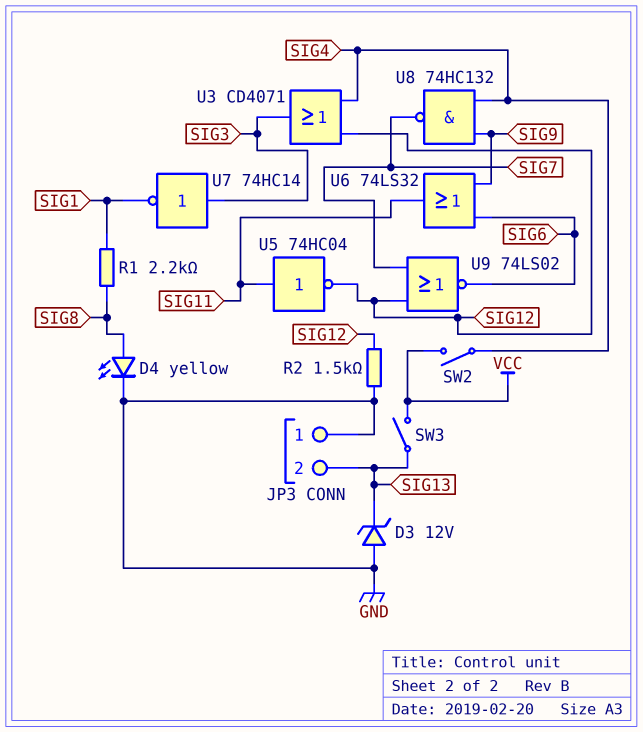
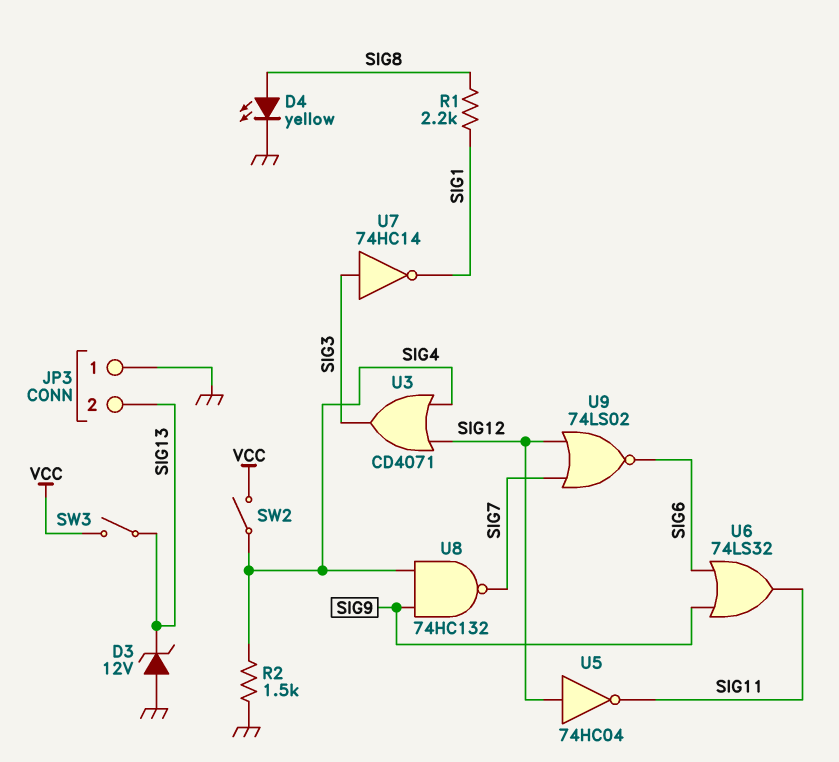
R2: 1.5k (GND, SIG12) -> 1.5k (GND, SIG4)
U5: NOT 74HC04 (in SIG11, out SIG12) -> NOT 74HC04 (in SIG12, out SIG11)

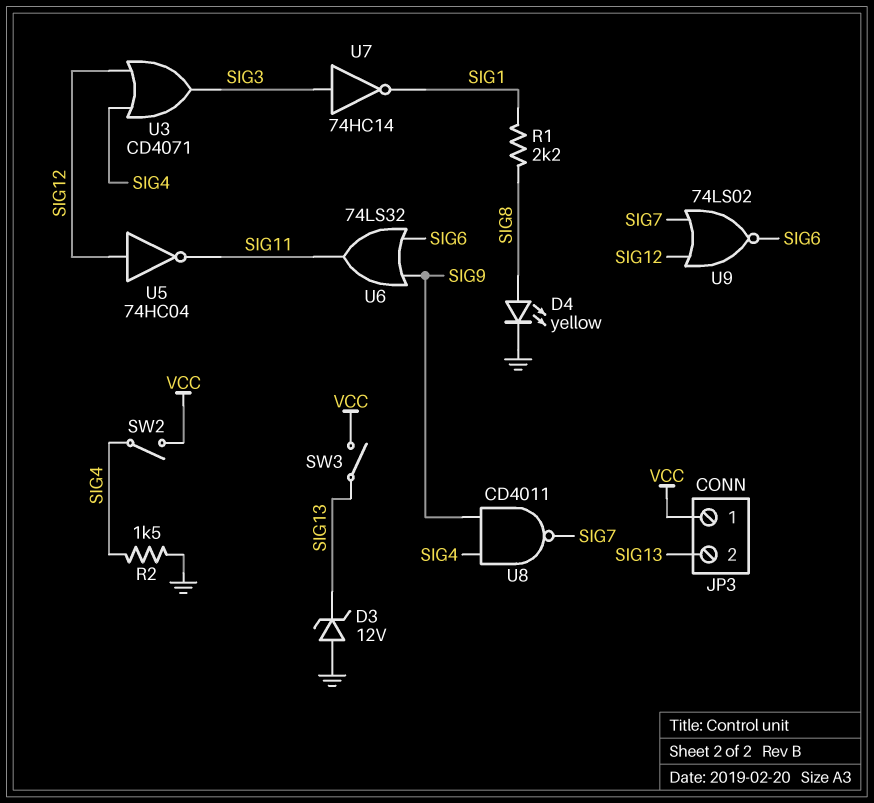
JP3 pin 1: GND -> VCC
U8: NAND 74HC132 (in SIG4, in SIG9, out SIG7) -> NAND CD4011 (in SIG4, in SIG9, out SIG7)

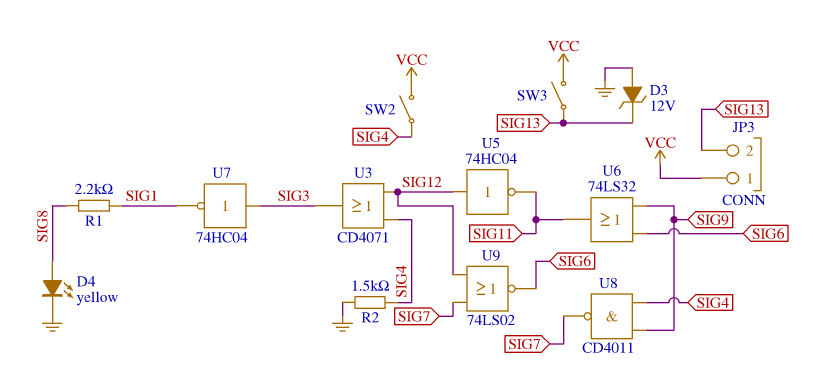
U7: NOT 74HC14 (in SIG3, out SIG1) -> NOT 74HC04 (in SIG3, out SIG1)

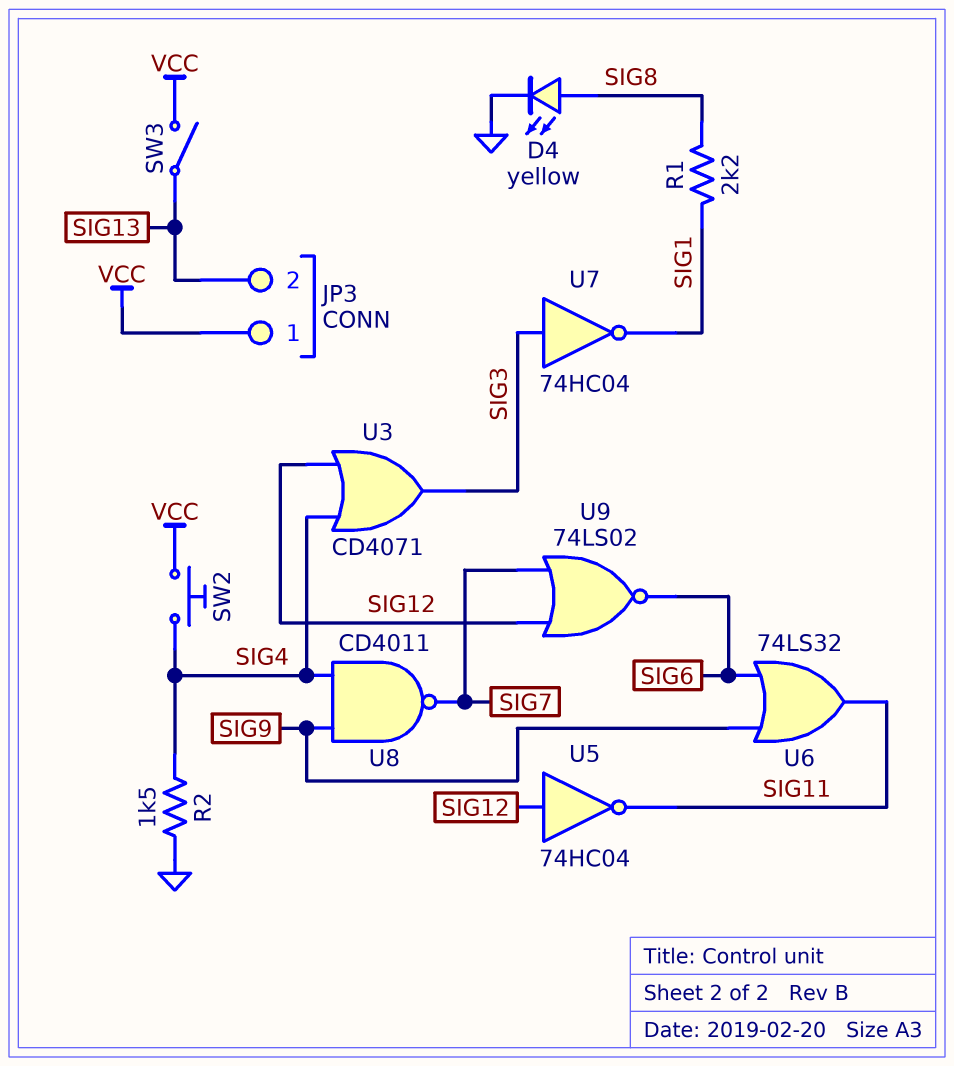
D3: zener 12V (A GND, K SIG13) -> none
SW2: switch (SIG4, VCC) -> button (SIG4, VCC)

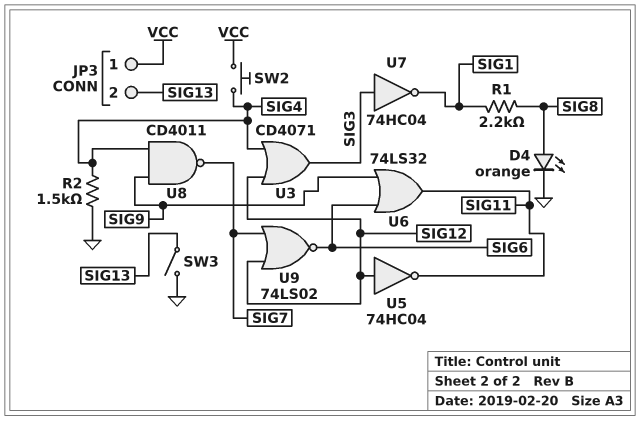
D4: LED yellow (A SIG8, K GND) -> LED orange (A SIG8, K GND)
SW3: switch (SIG13, VCC) -> switch (GND, SIG13)

